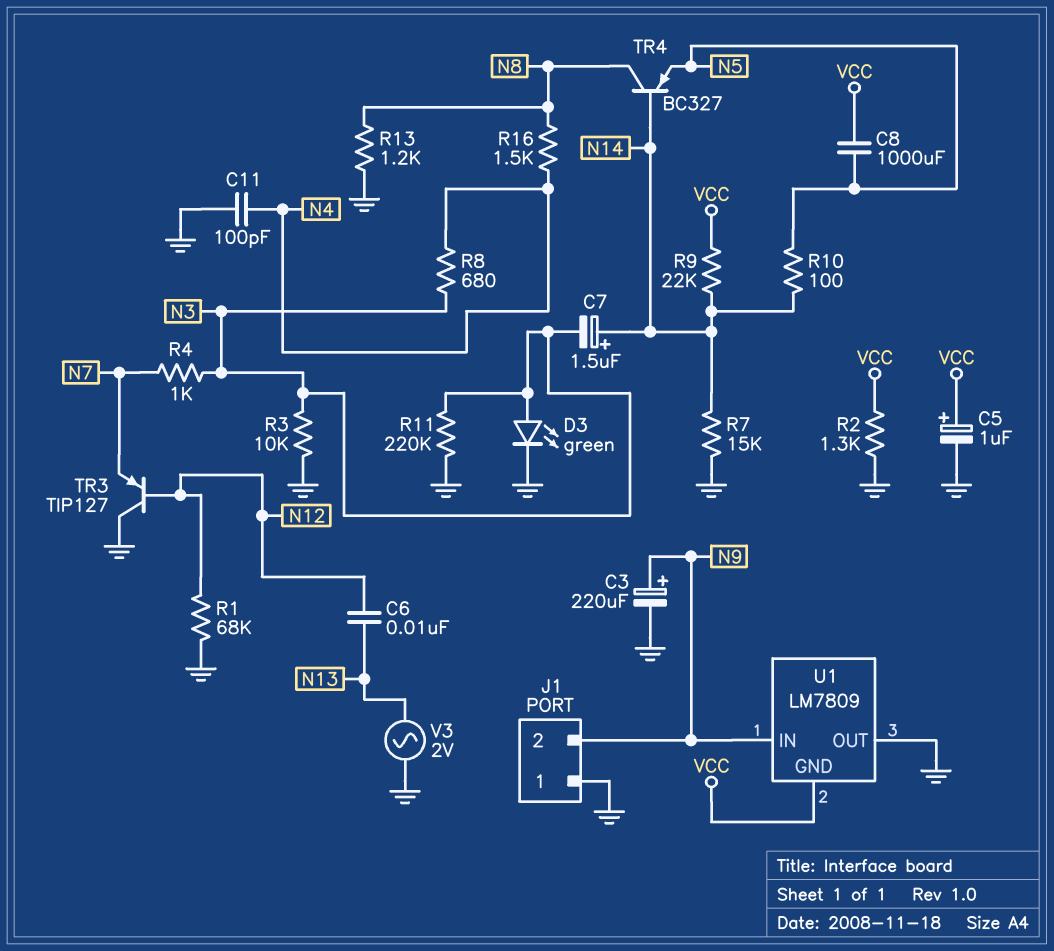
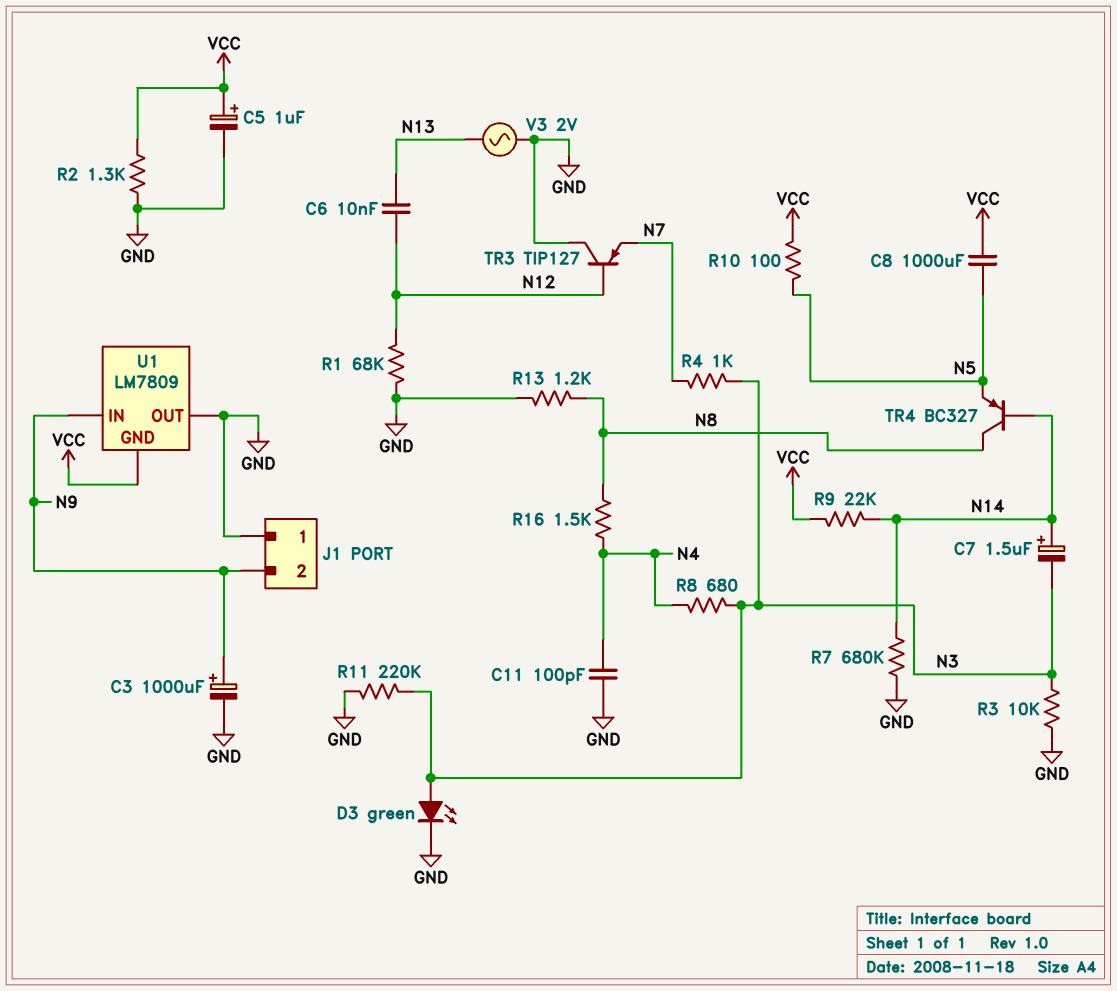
C3: 220uF (plus N9, minus GND) -> 1000uF (plus N9, minus GND)
R7: 15k (GND, N14) -> 680k (GND, N14)
R10: 100 (N5, N14) -> 100 (N5, VCC)

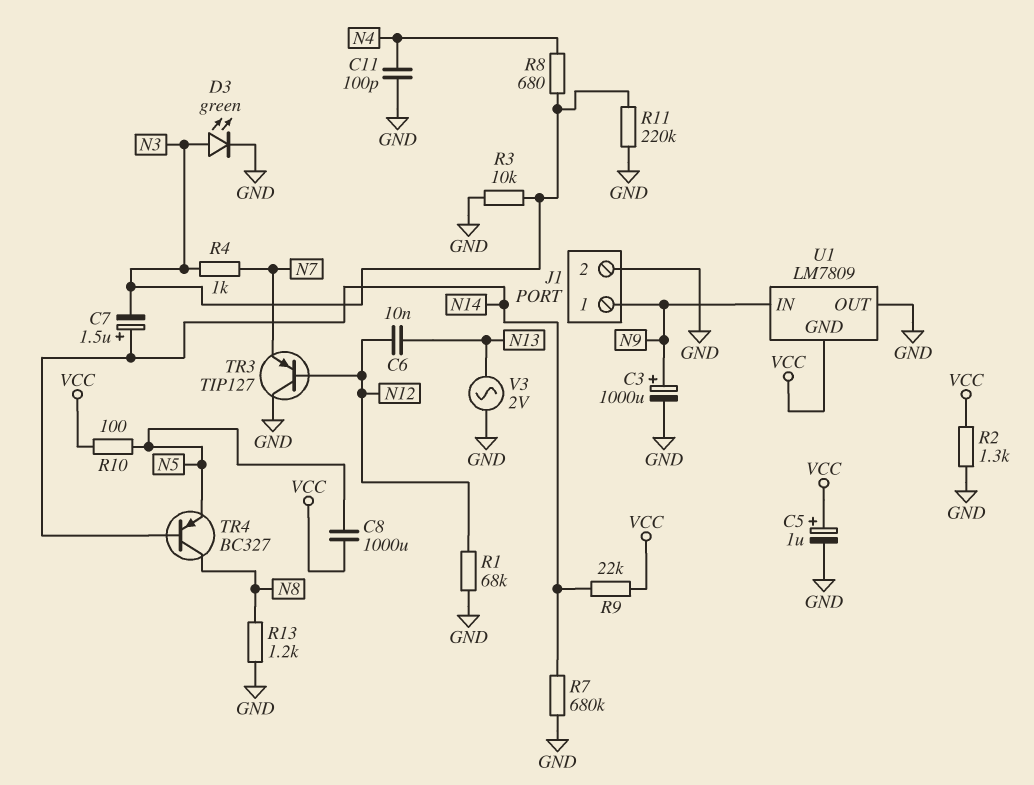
J1 pin 1: GND -> N9
J1 pin 2: N9 -> GND
R16: 1.5k (N4, N8) -> none

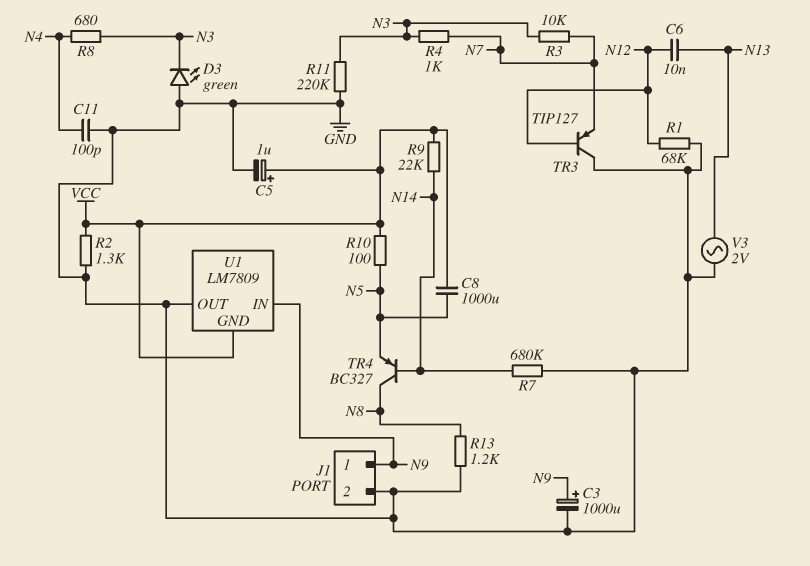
C7: 1.5uF (plus N14, minus N3) -> none
D3: LED green (A N3, K GND) -> LED green (A GND, K N3)
R3: 10k (GND, N3) -> 10k (N3, N7)

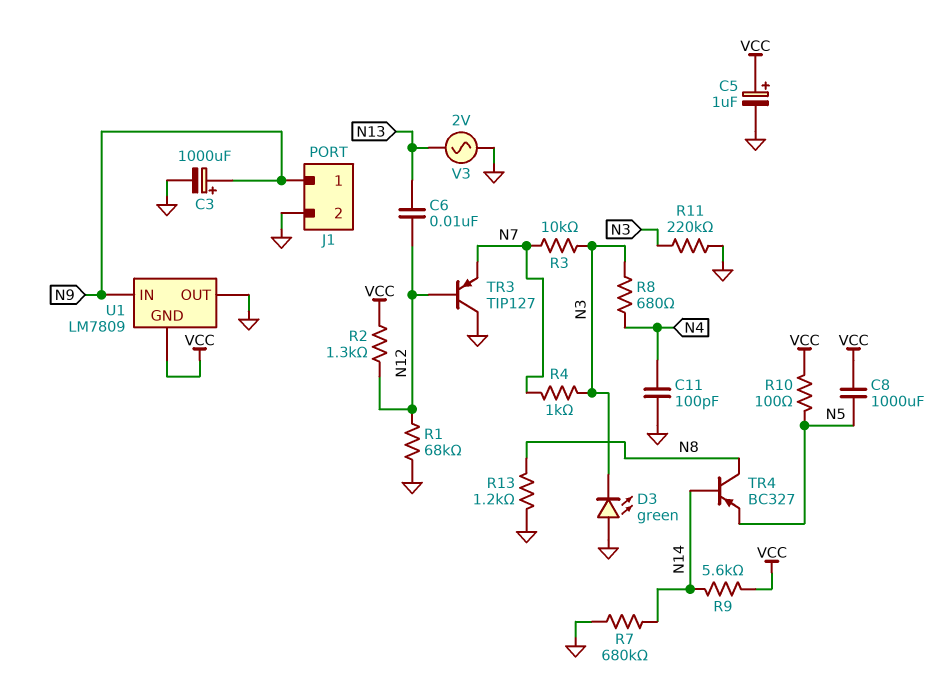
R2: 1.3k (GND, VCC) -> 1.3k (N12, VCC)
R9: 22k (N14, VCC) -> 5.6k (N14, VCC)

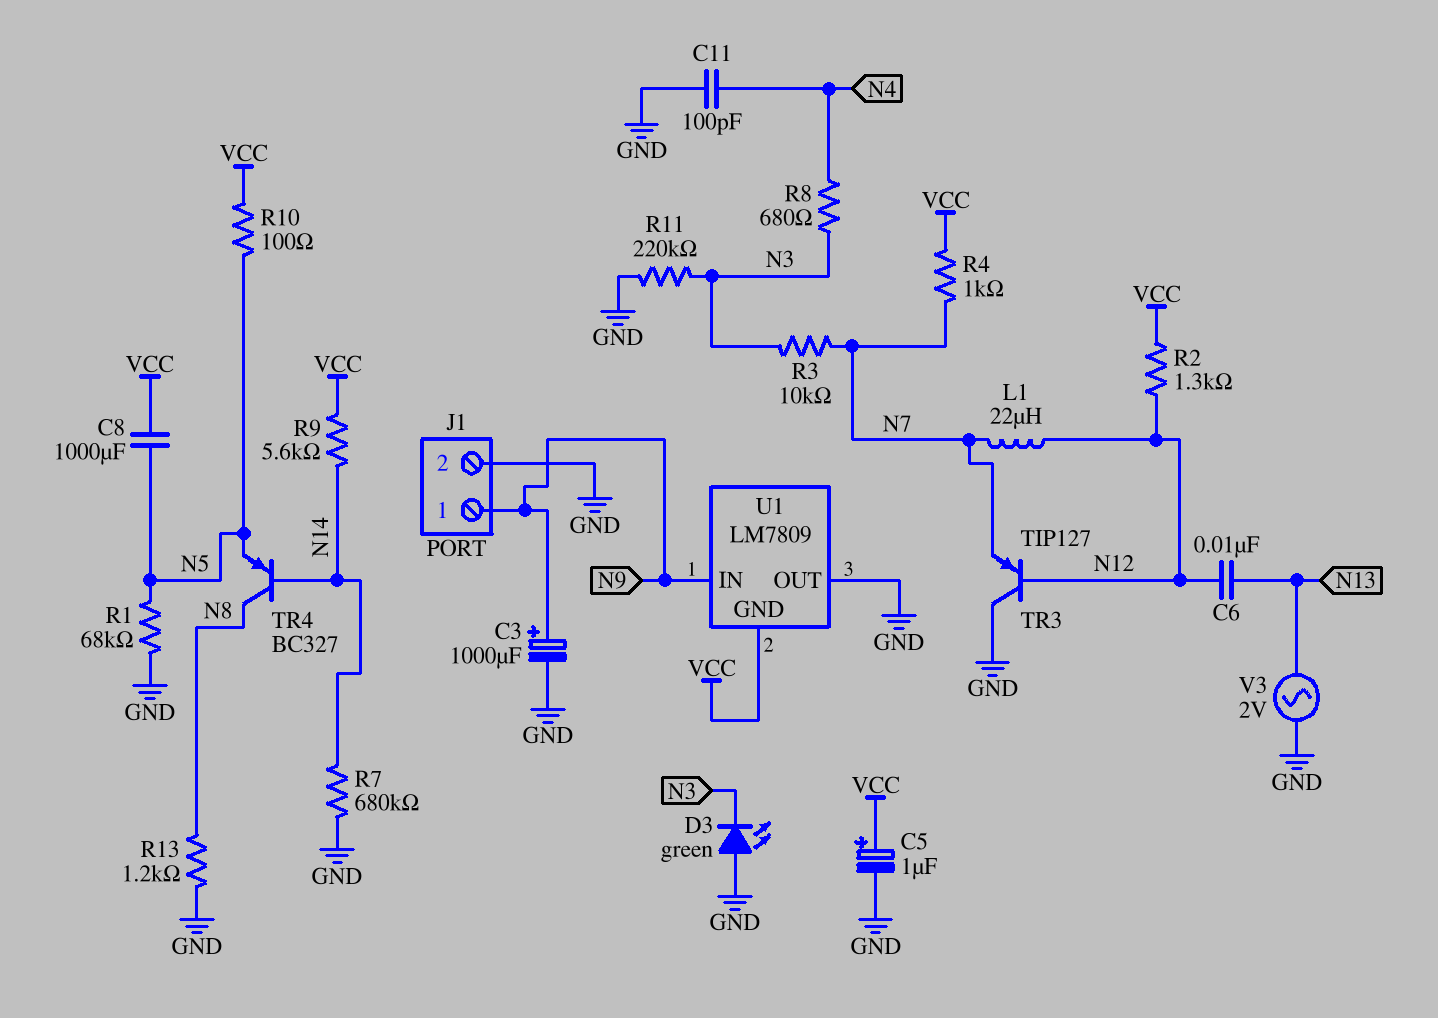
L1: none -> 22uH (N7, N12)
R1: 68k (GND, N12) -> 68k (GND, N5)
R4: 1k (N3, N7) -> 1k (N7, VCC)

